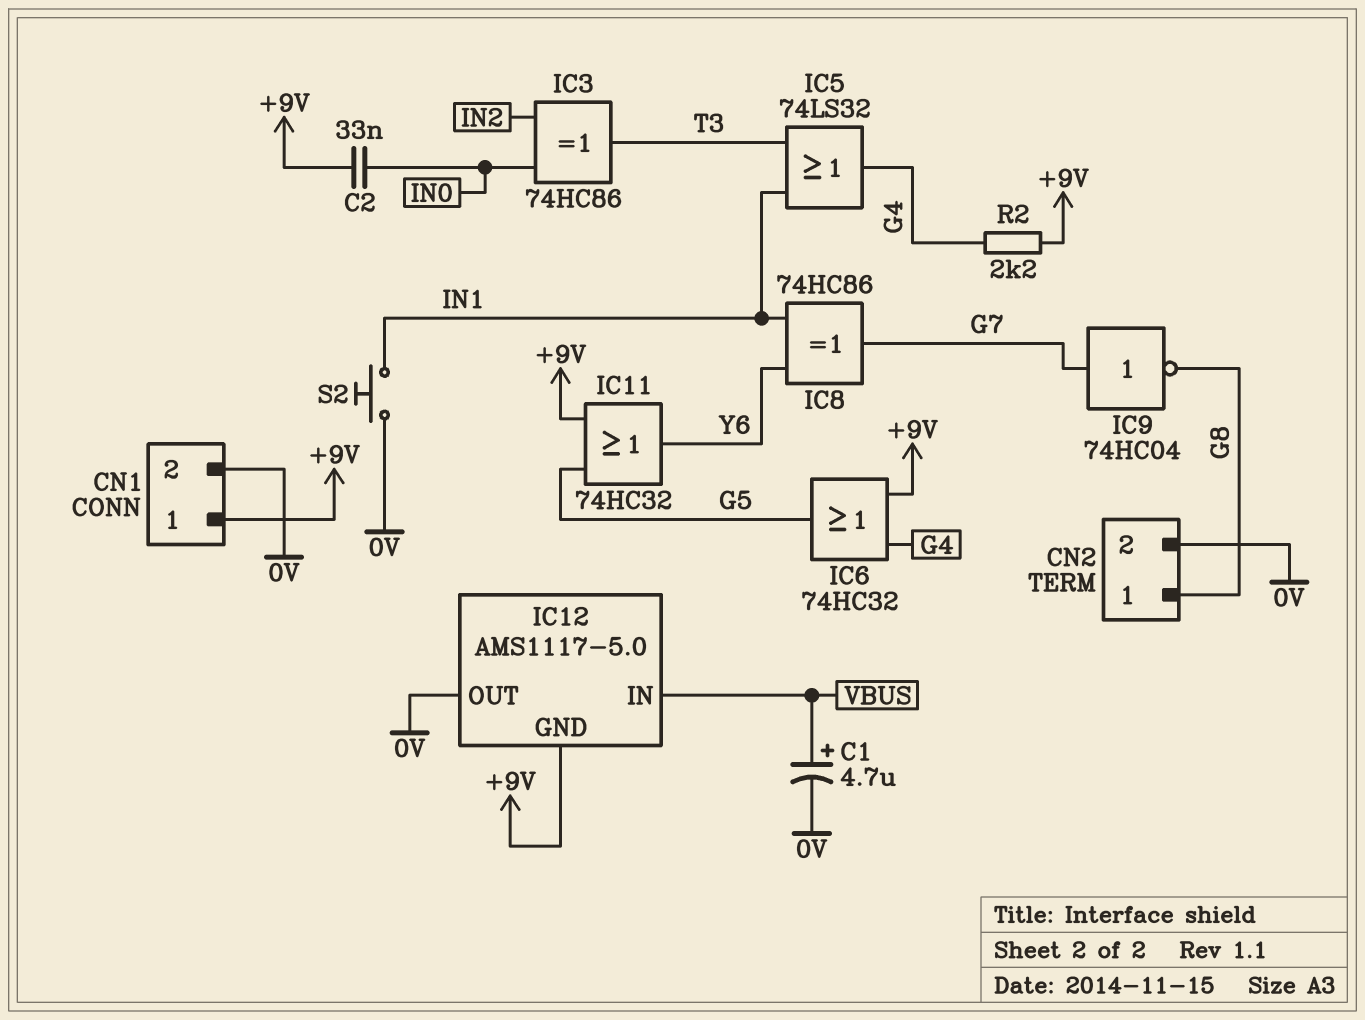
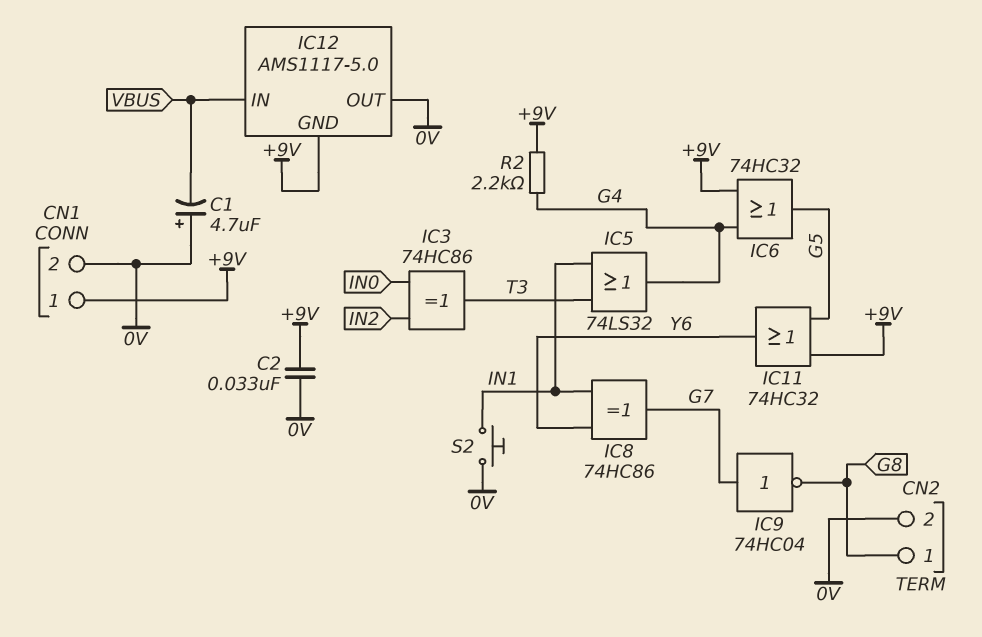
C1: 4.7uF (plus VBUS, minus 0V) -> 4.7uF (plus 0V, minus VBUS)
C2: 33nF (+9V, IN0) -> 33nF (+9V, 0V)

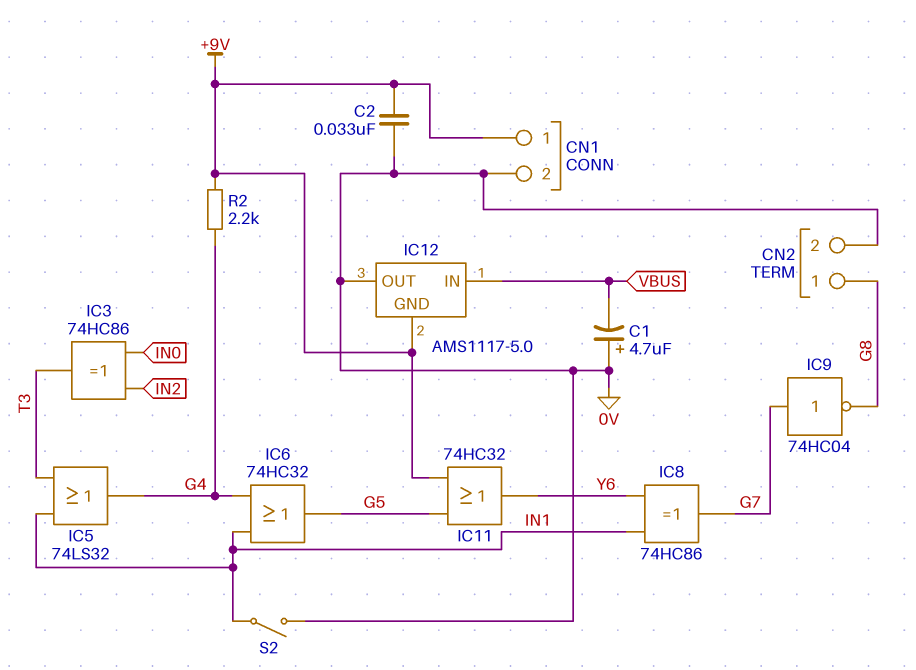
IC6: OR 74HC32 (in +9V, in G4, out G5) -> OR 74HC32 (in G4, in IN1, out G5)
S2: button (0V, IN1) -> switch (0V, IN1)

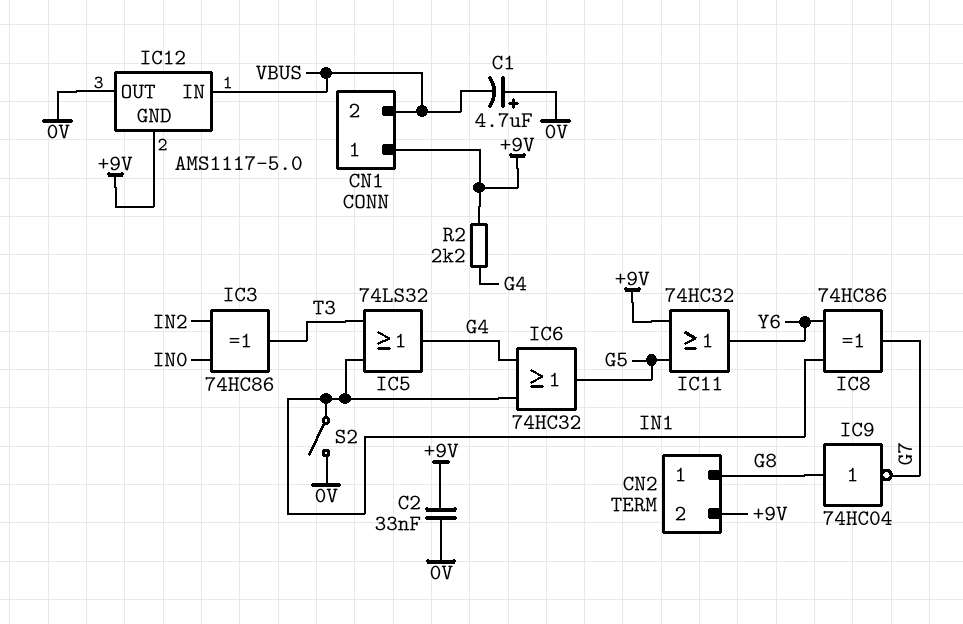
CN1 pin 2: 0V -> VBUS
CN2 pin 2: 0V -> +9V
IC9: NOT 74HC04 (in G7, out G8) -> NOT 74HC04 (in G8, out G7)

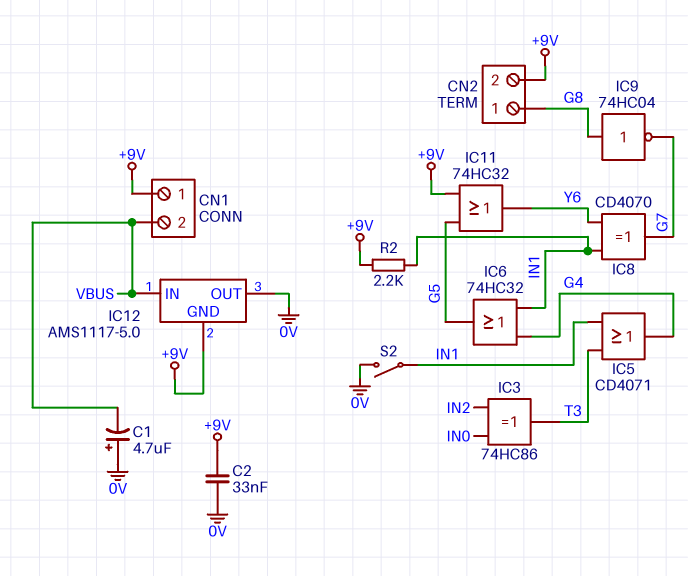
IC5: OR 74LS32 (in IN1, in T3, out G4) -> OR CD4071 (in IN1, in T3, out G4)
IC8: XOR 74HC86 (in IN1, in Y6, out G7) -> XOR CD4070 (in IN1, in Y6, out G7)
R2: 2.2k (+9V, G4) -> 2.2k (+9V, IN1)

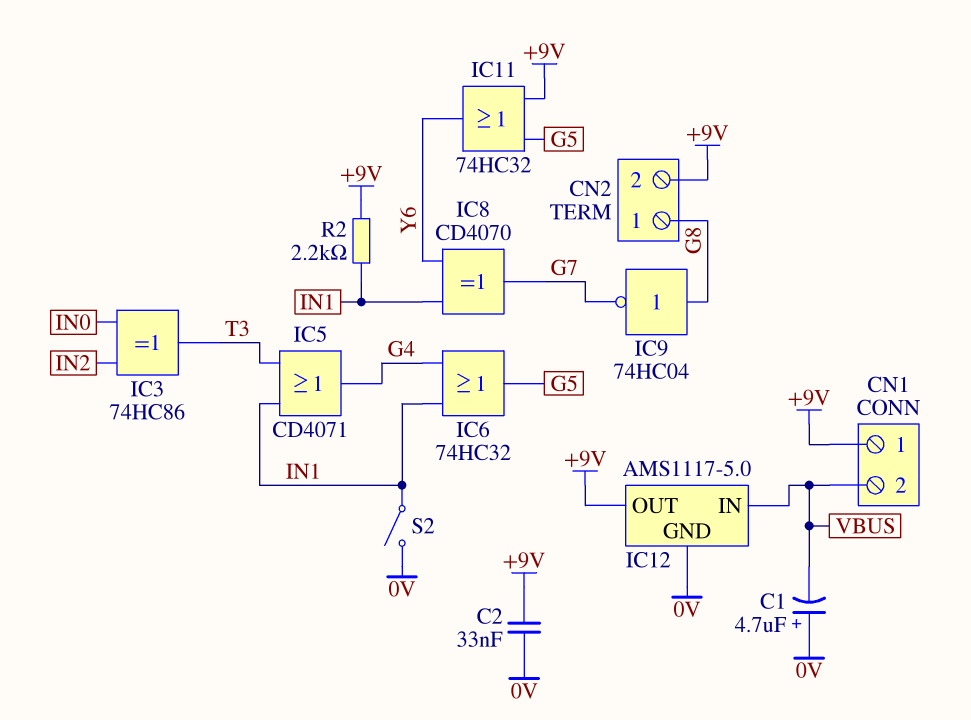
IC12 pin GND: +9V -> 0V
IC12 pin OUT: 0V -> +9V

